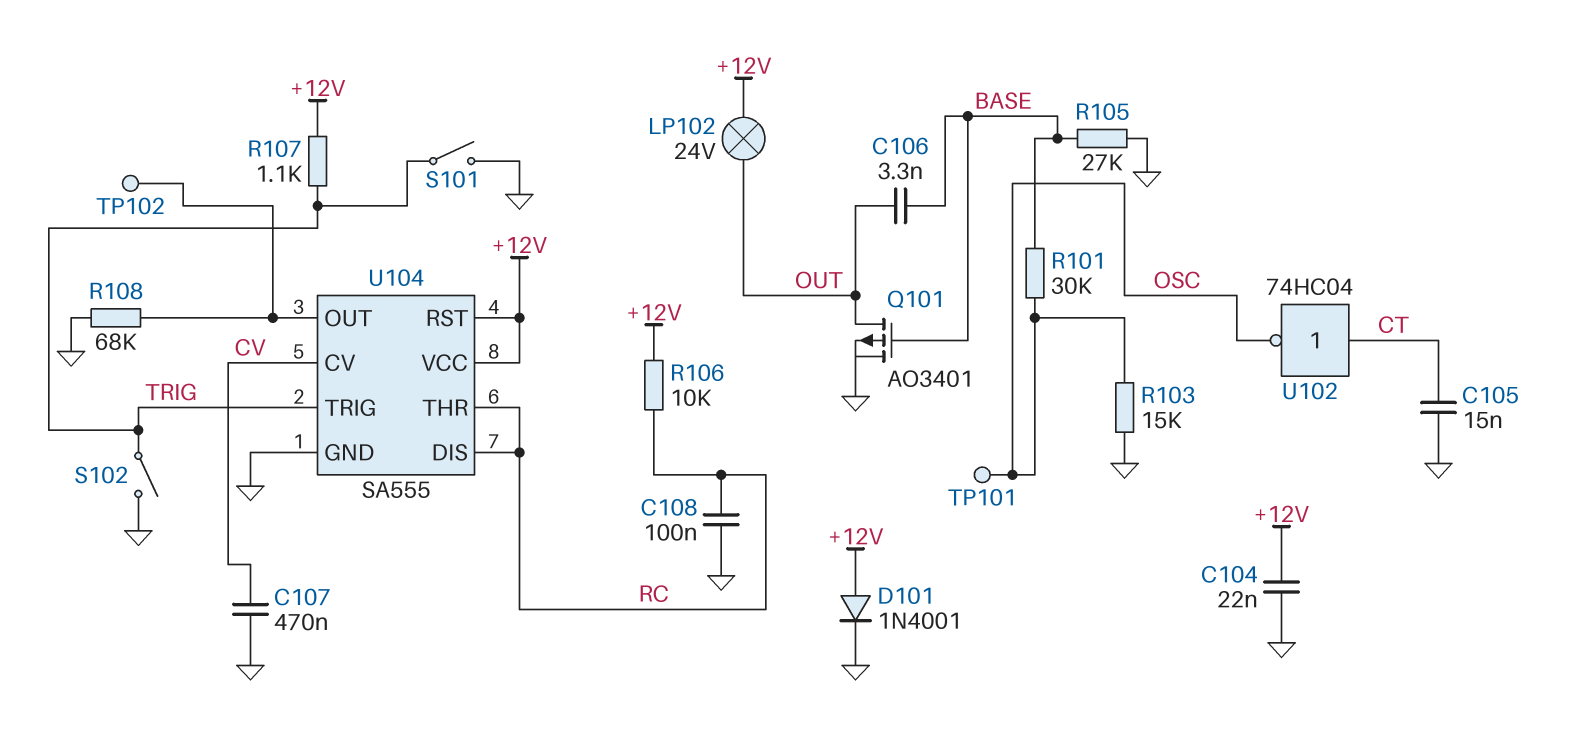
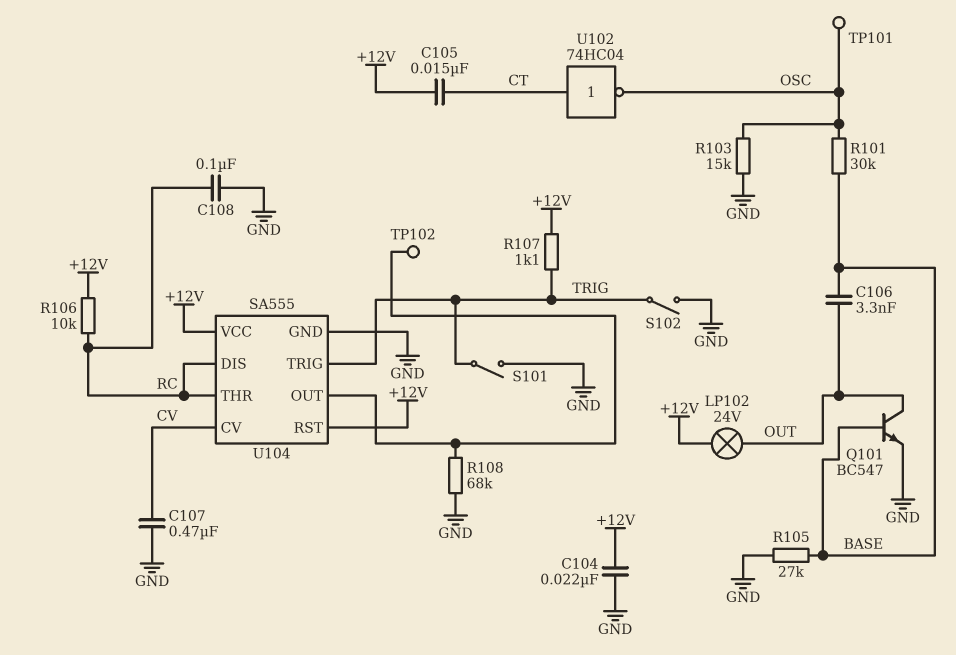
C105: 15nF (CT, GND) -> 15nF (+12V, CT)
D101: diode 1N4001 (A +12V, K GND) -> none
Q101: PMOS AO3401 (G BASE, D OUT, S GND) -> NPN BC547 (B BASE, C OUT, E GND)

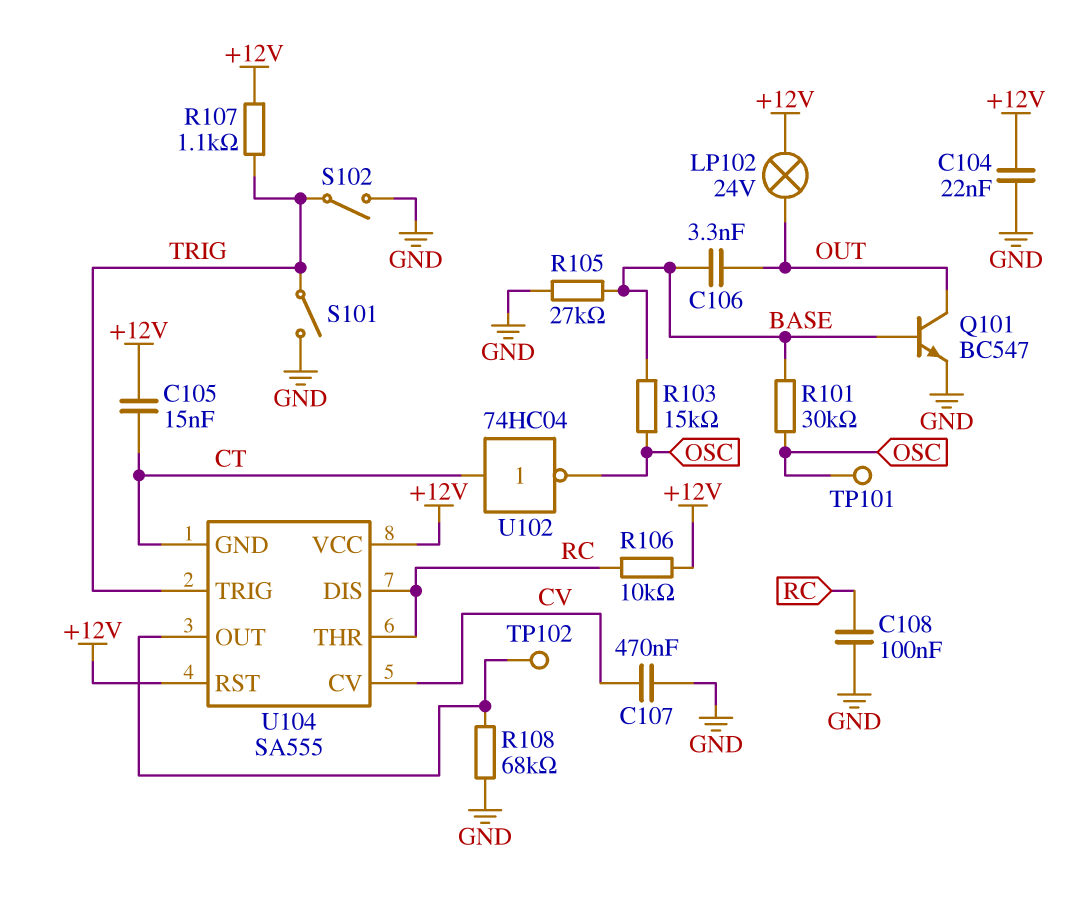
R103: 15k (GND, OSC) -> 15k (BASE, OSC)
U104 pin GND: GND -> CT

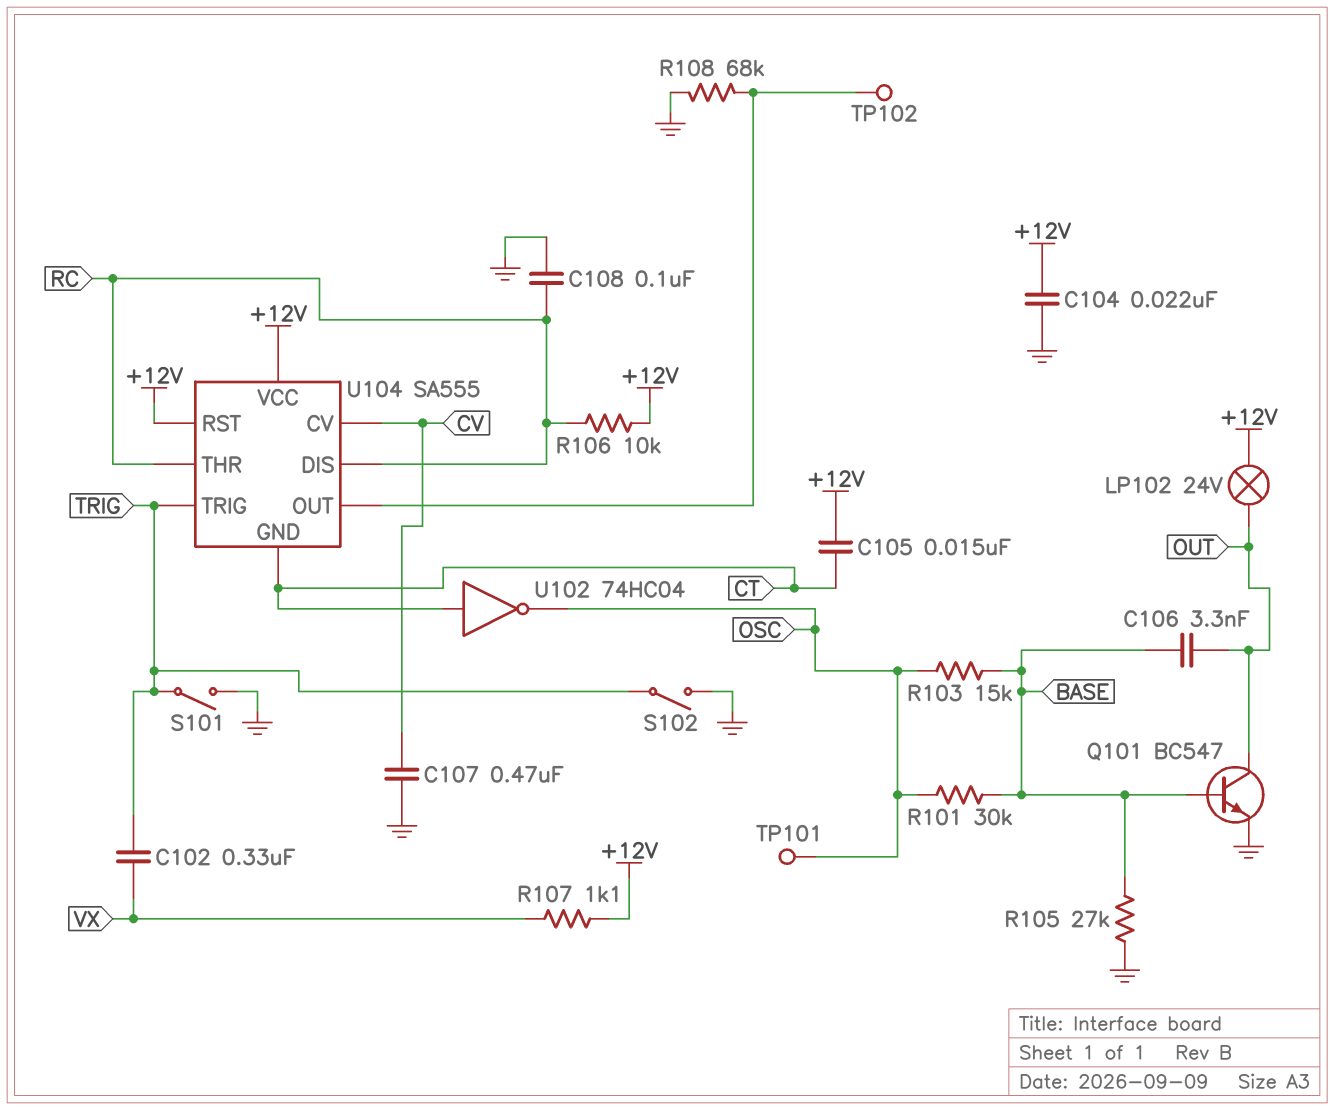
C102: none -> 330nF (TRIG, VX)
R107: 1.1k (+12V, TRIG) -> 1.1k (+12V, VX)

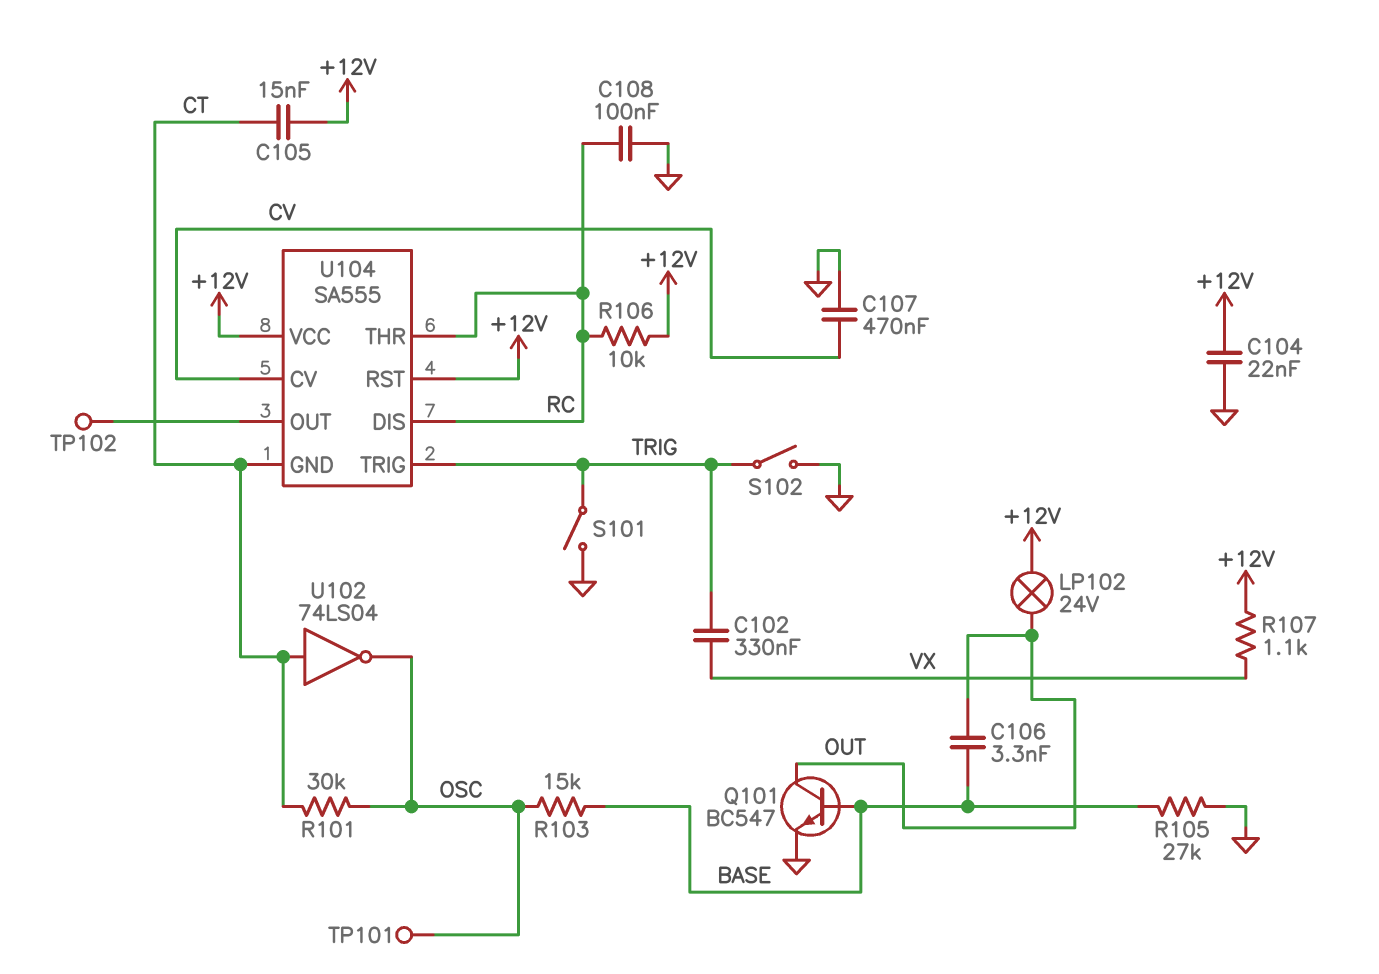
R101: 30k (BASE, OSC) -> 30k (CT, OSC)
R108: 68k (GND, U104/OUT) -> none
U102: NOT 74HC04 (in CT, out OSC) -> NOT 74LS04 (in CT, out OSC)

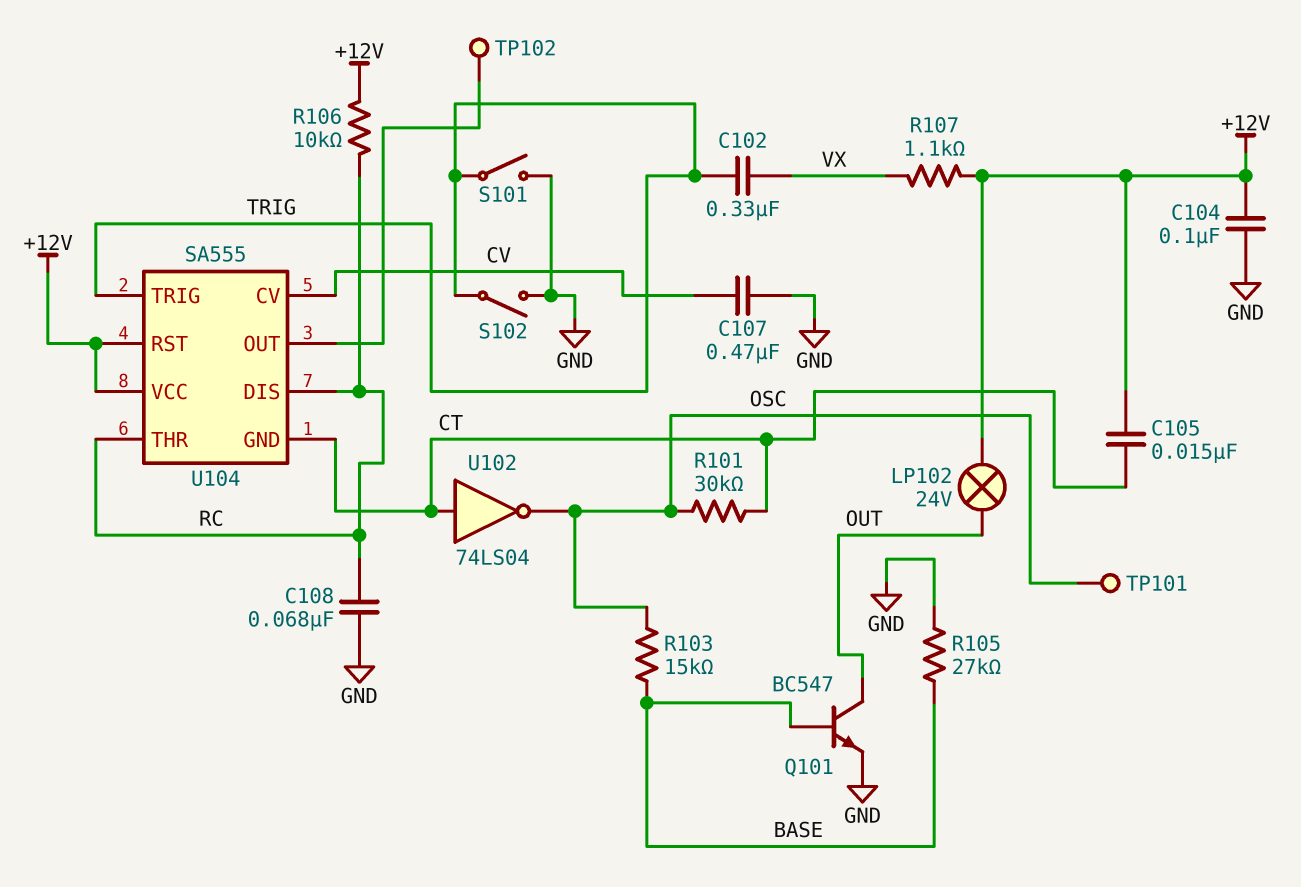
C104: 22nF (+12V, GND) -> 100nF (+12V, GND)
C106: 3.3nF (BASE, OUT) -> none
C108: 100nF (GND, RC) -> 68nF (GND, RC)

